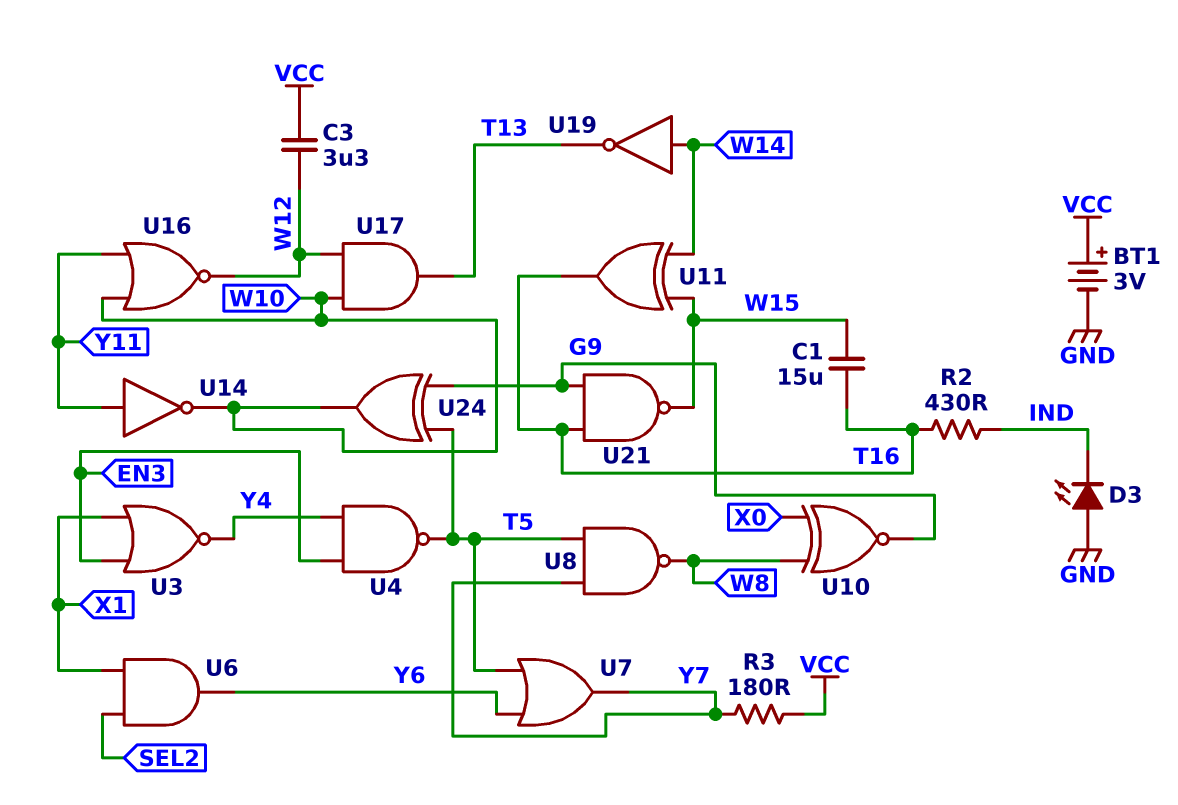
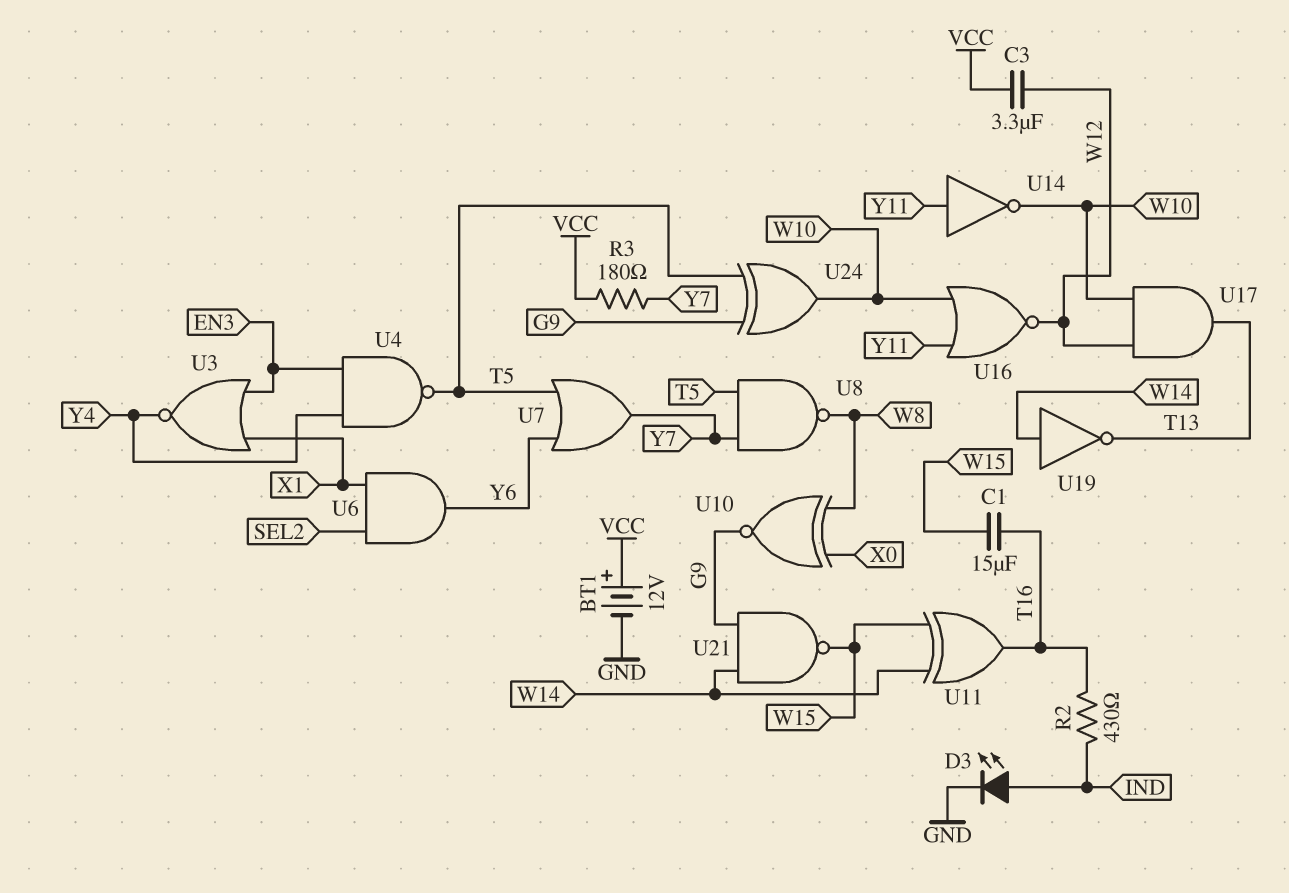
BT1: 3V (plus VCC, minus GND) -> 12V (plus VCC, minus GND)
D3: LED (A GND, K IND) -> LED (A IND, K GND)
U21: NAND (in G9, in T16, out W15) -> NAND (in G9, in W14, out W15)

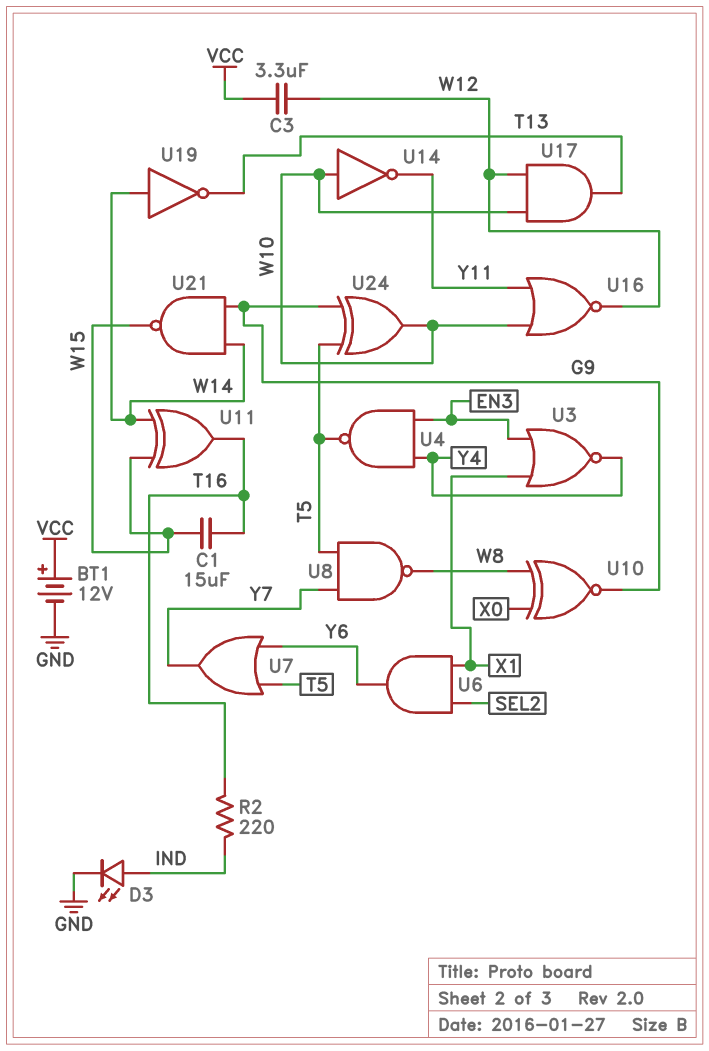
R2: 430 (IND, T16) -> 220 (IND, T16)
R3: 180 (VCC, Y7) -> none
U14: NOT (in Y11, out W10) -> NOT (in W10, out Y11)

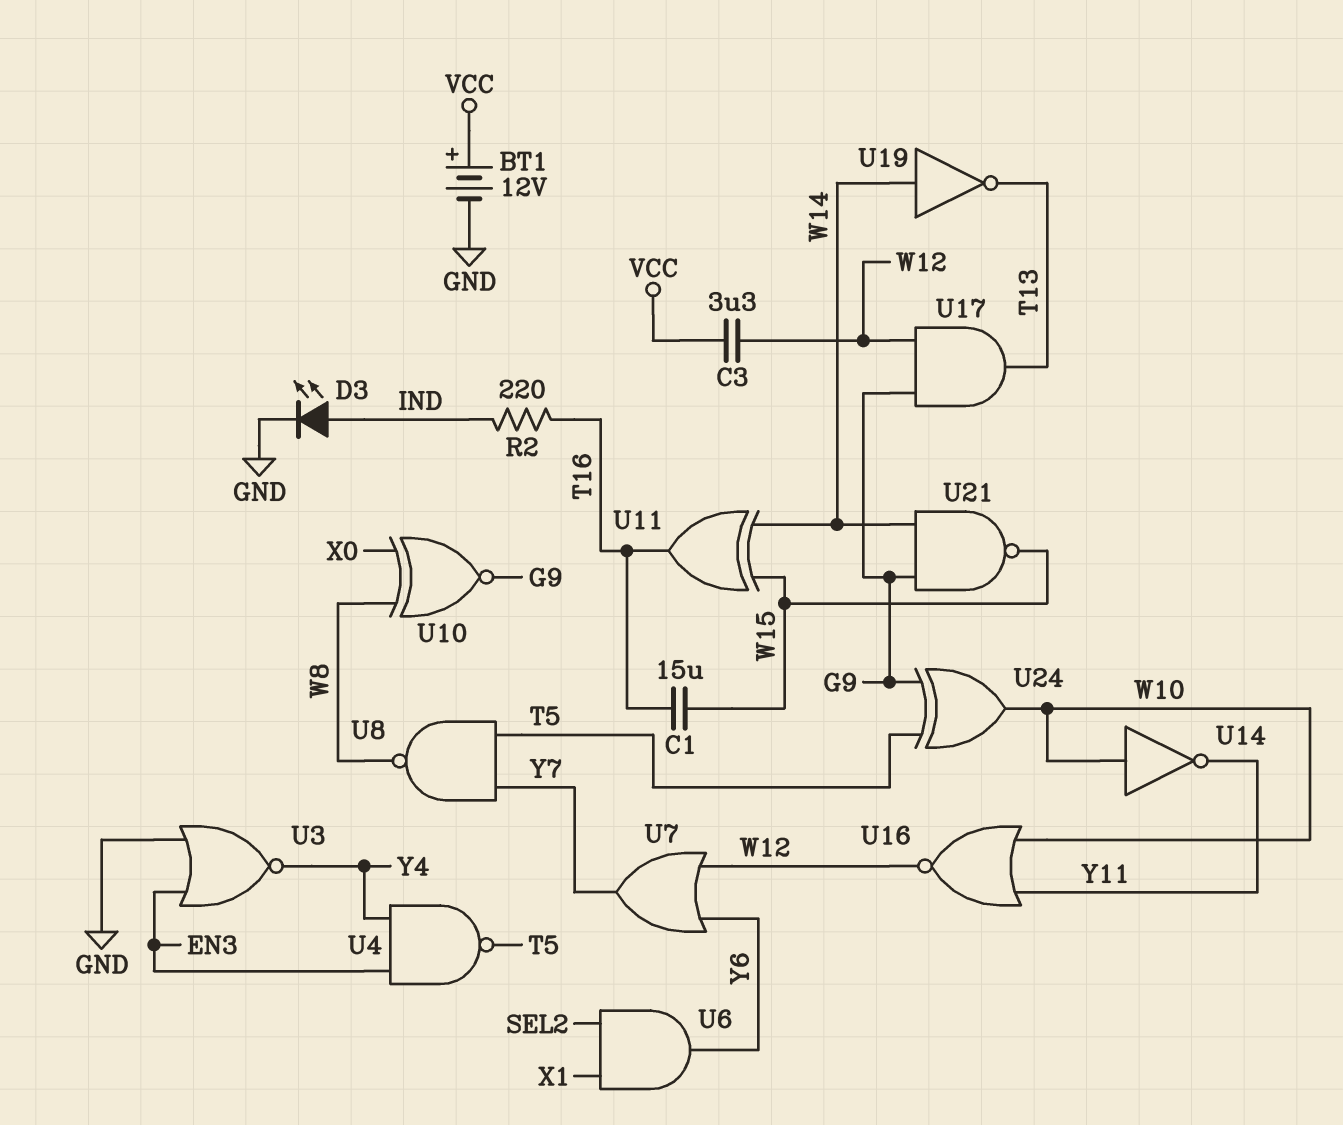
U3: NOR (in EN3, in X1, out Y4) -> NOR (in EN3, in GND, out Y4)
U7: OR (in T5, in Y6, out Y7) -> OR (in W12, in Y6, out Y7)
U17: AND (in W10, in W12, out T13) -> AND (in G9, in W12, out T13)

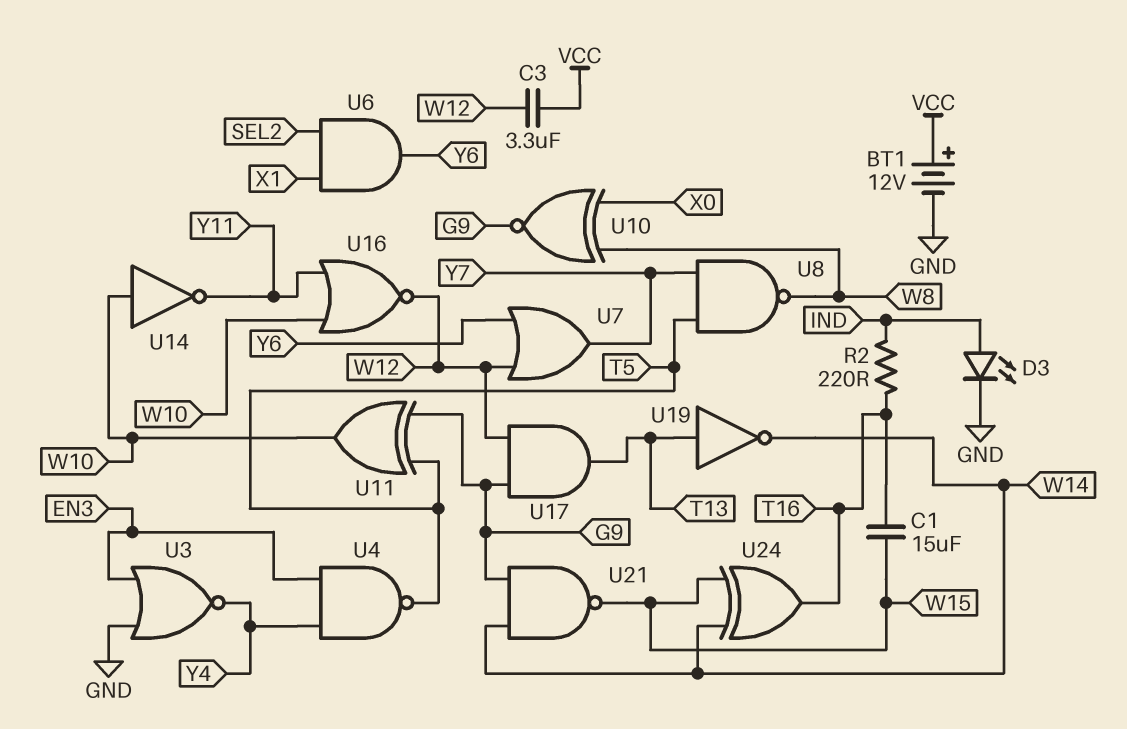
U11: XOR (in W14, in W15, out T16) -> XOR (in G9, in T5, out W10)
U19: NOT (in W14, out T13) -> NOT (in T13, out W14)
U24: XOR (in G9, in T5, out W10) -> XOR (in W14, in W15, out T16)

